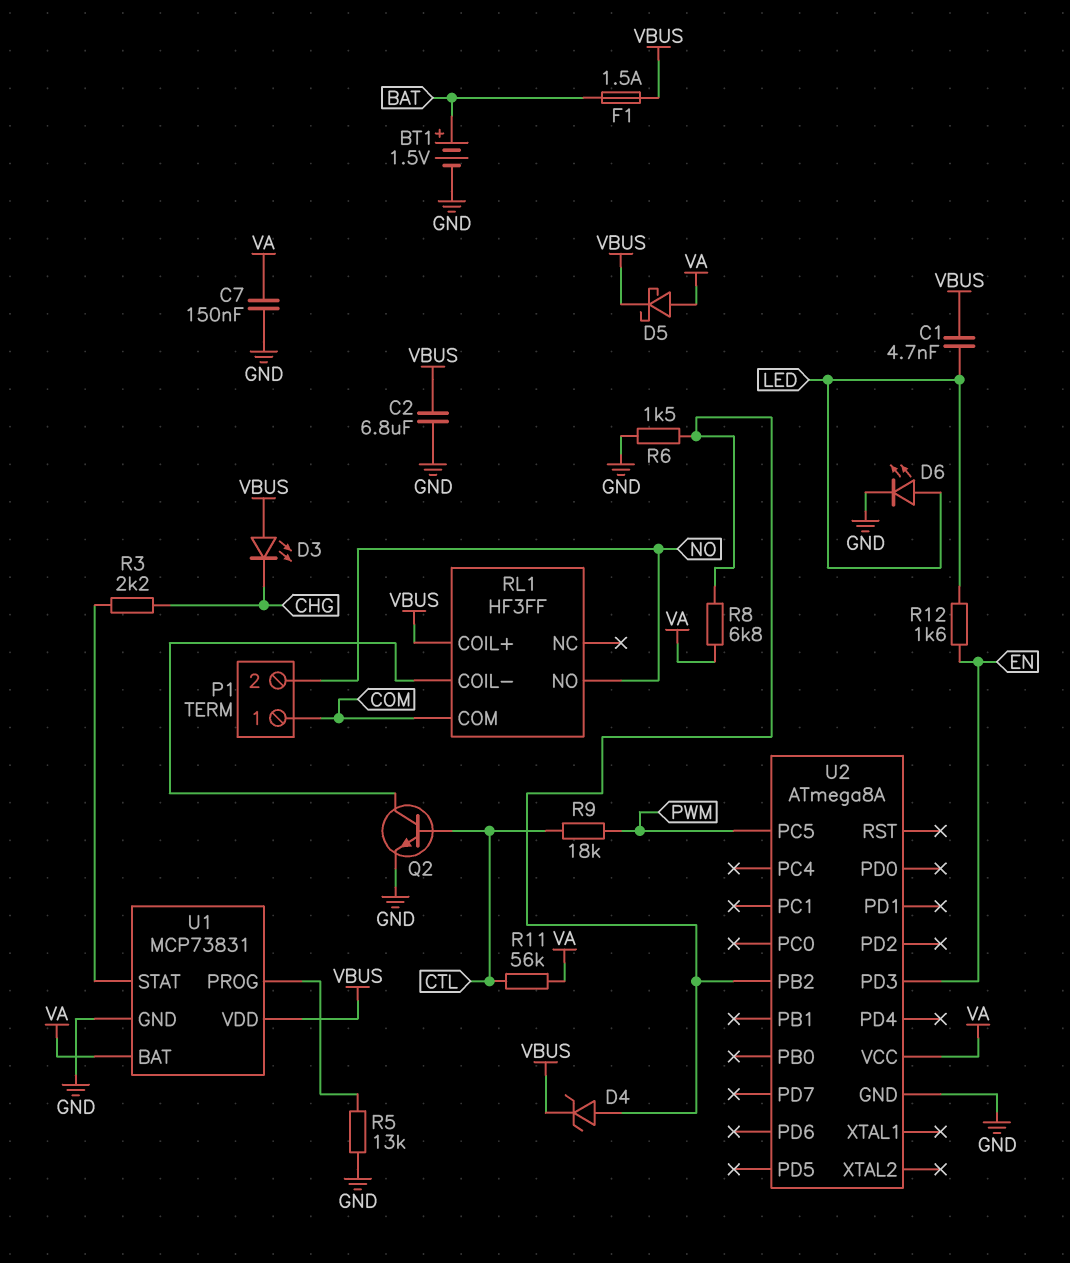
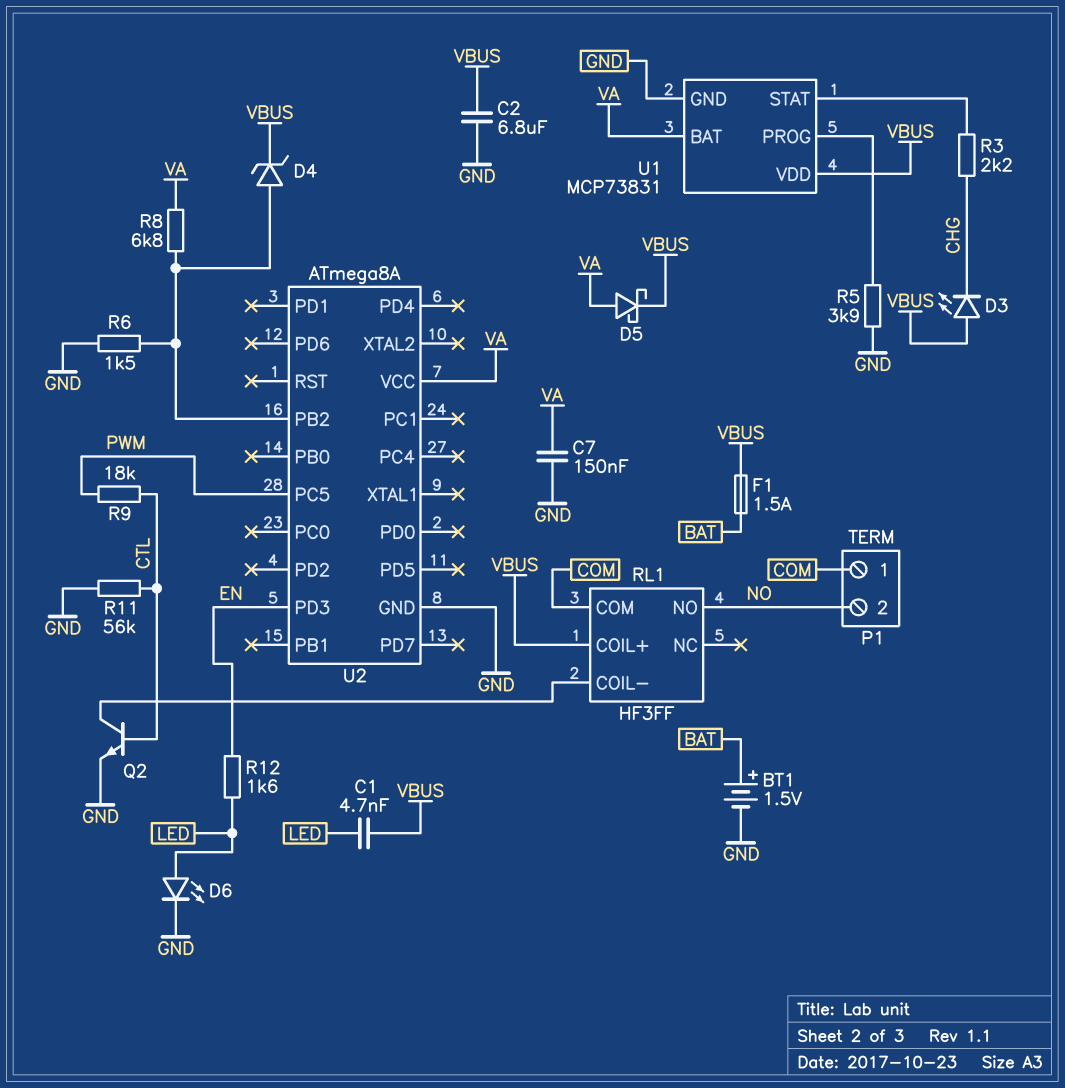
R5: 13k (GND, U1/PROG) -> 3.9k (GND, U1/PROG)
R11: 56k (CTL, VA) -> 56k (CTL, GND)

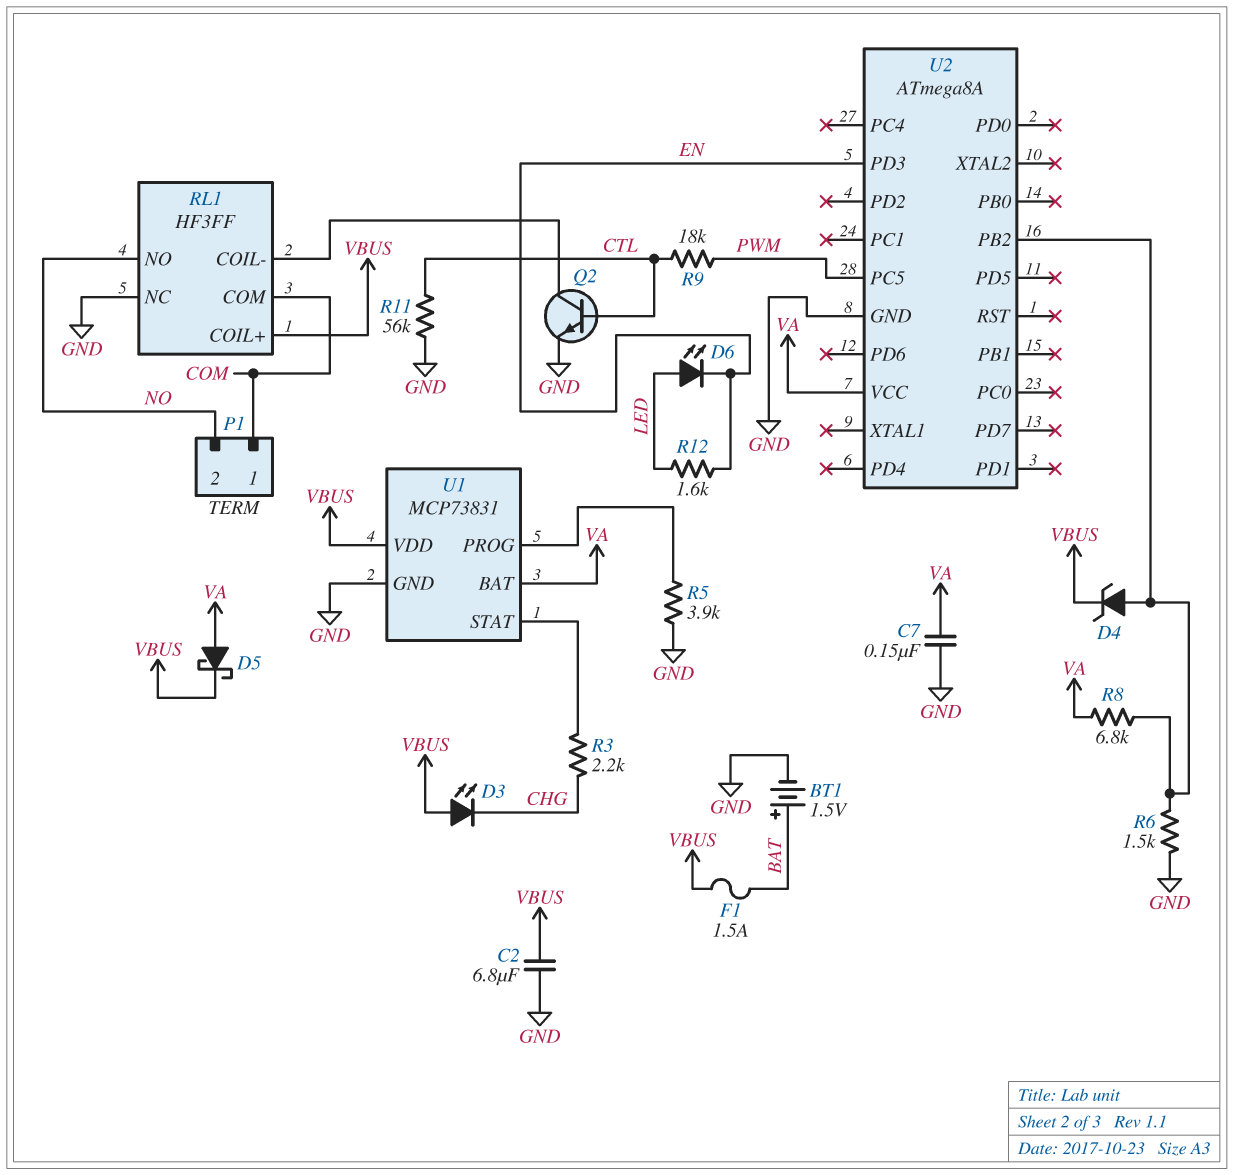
C1: 4.7nF (LED, VBUS) -> none
D6: LED (A LED, K GND) -> LED (A LED, K EN)
RL1 pin NC: none -> GND

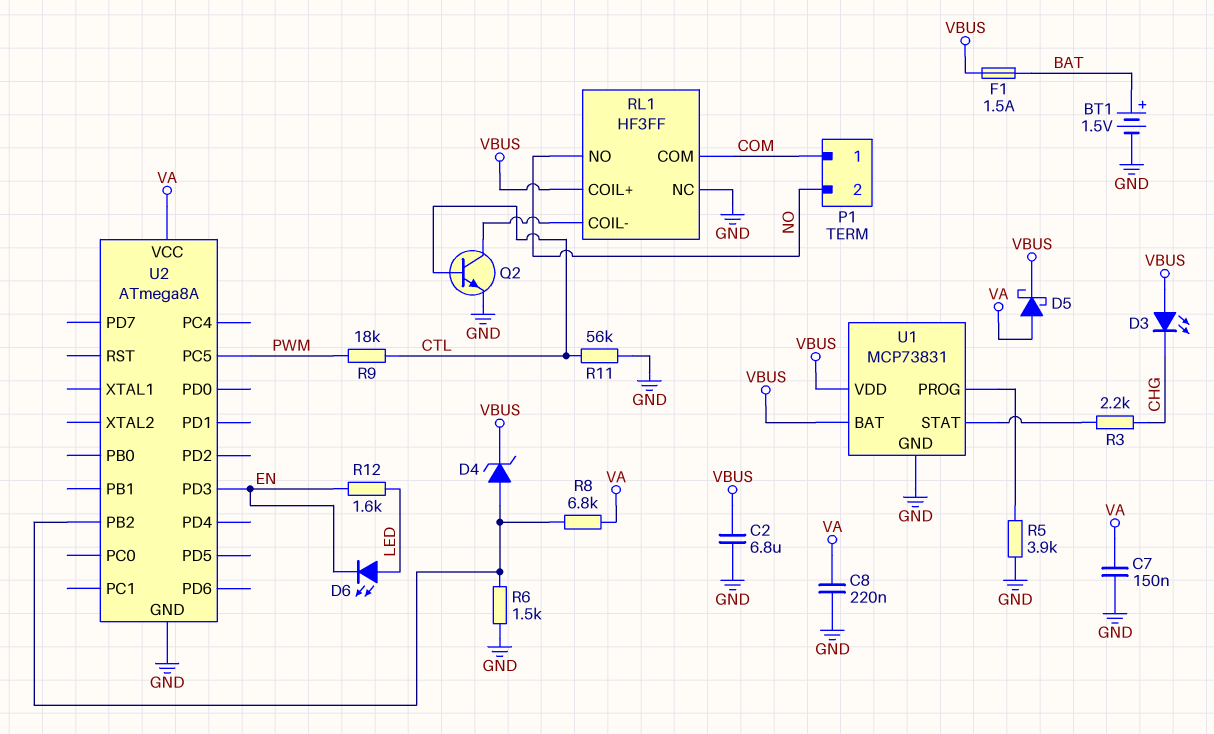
C8: none -> 220nF (GND, VA)
U1 pin BAT: VA -> VBUS

